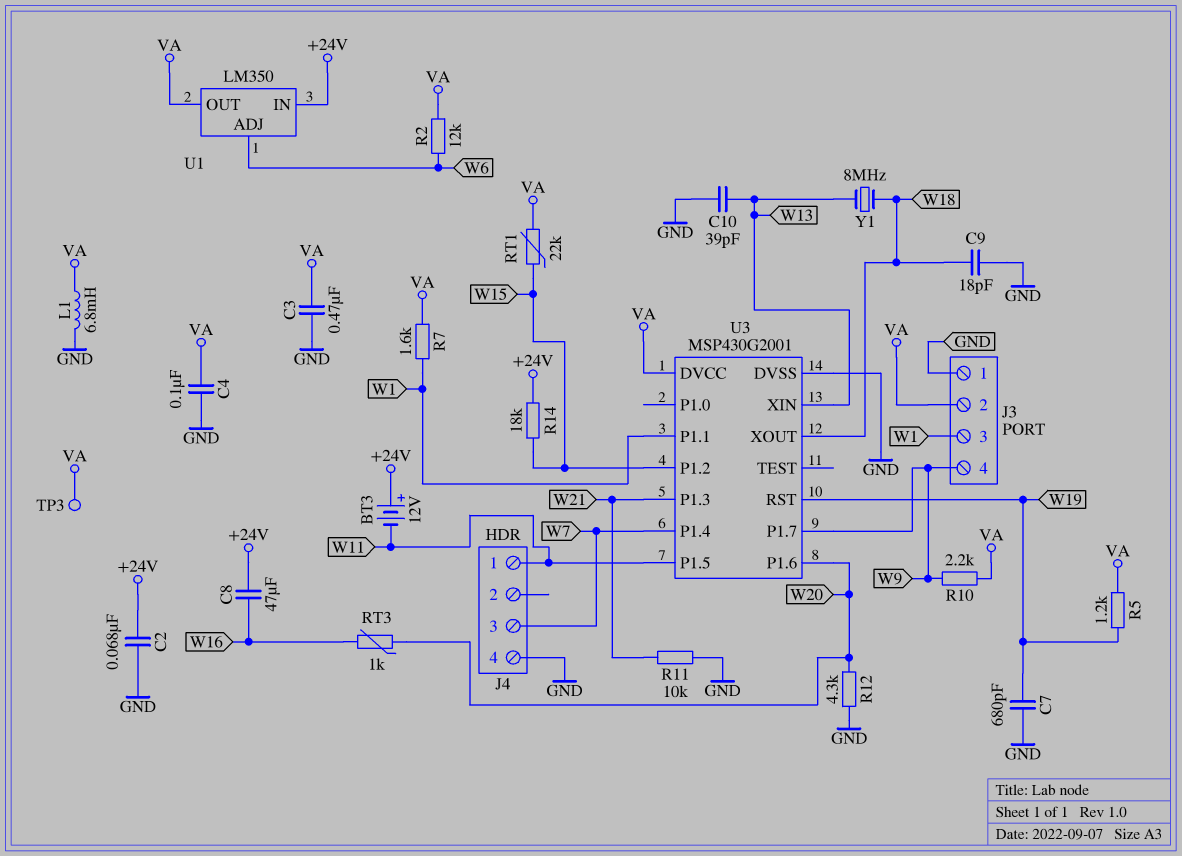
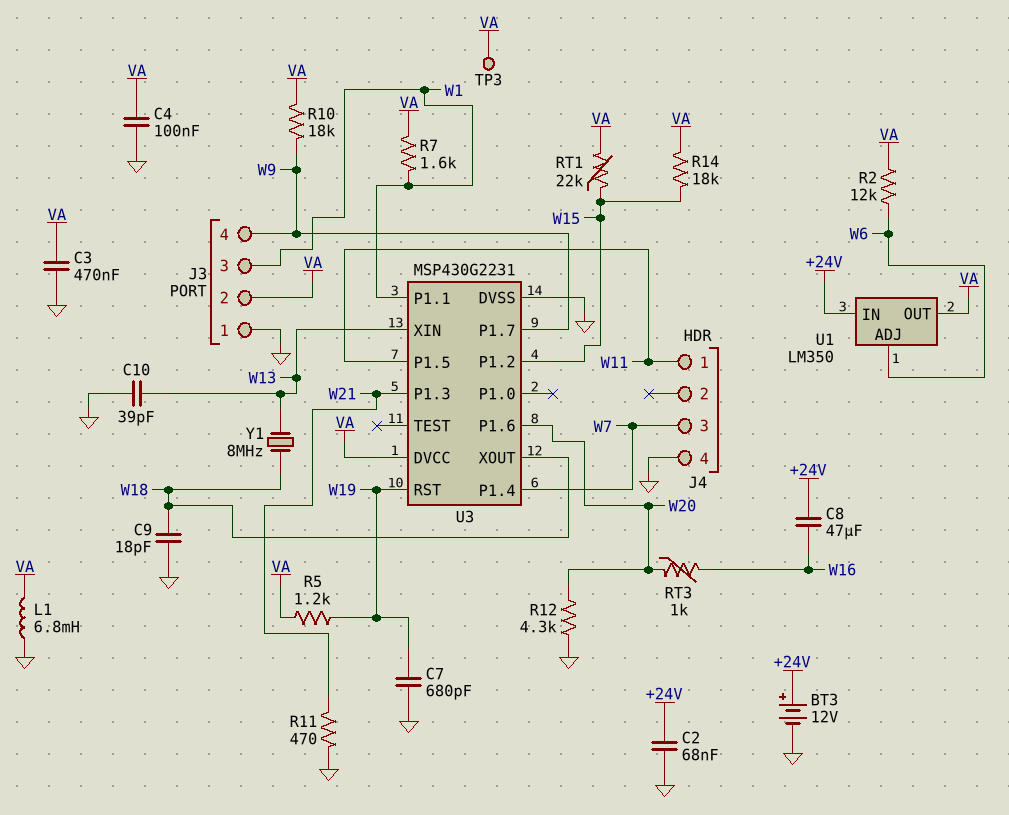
BT3: 12V (plus +24V, minus W11) -> 12V (plus +24V, minus GND)
R10: 2.2k (VA, W9) -> 18k (VA, W9)
R11: 10k (GND, W21) -> 470 (GND, W21)
R14: 18k (+24V, W15) -> 18k (VA, W15)
U3: MSP430G2001 -> MSP430G2231

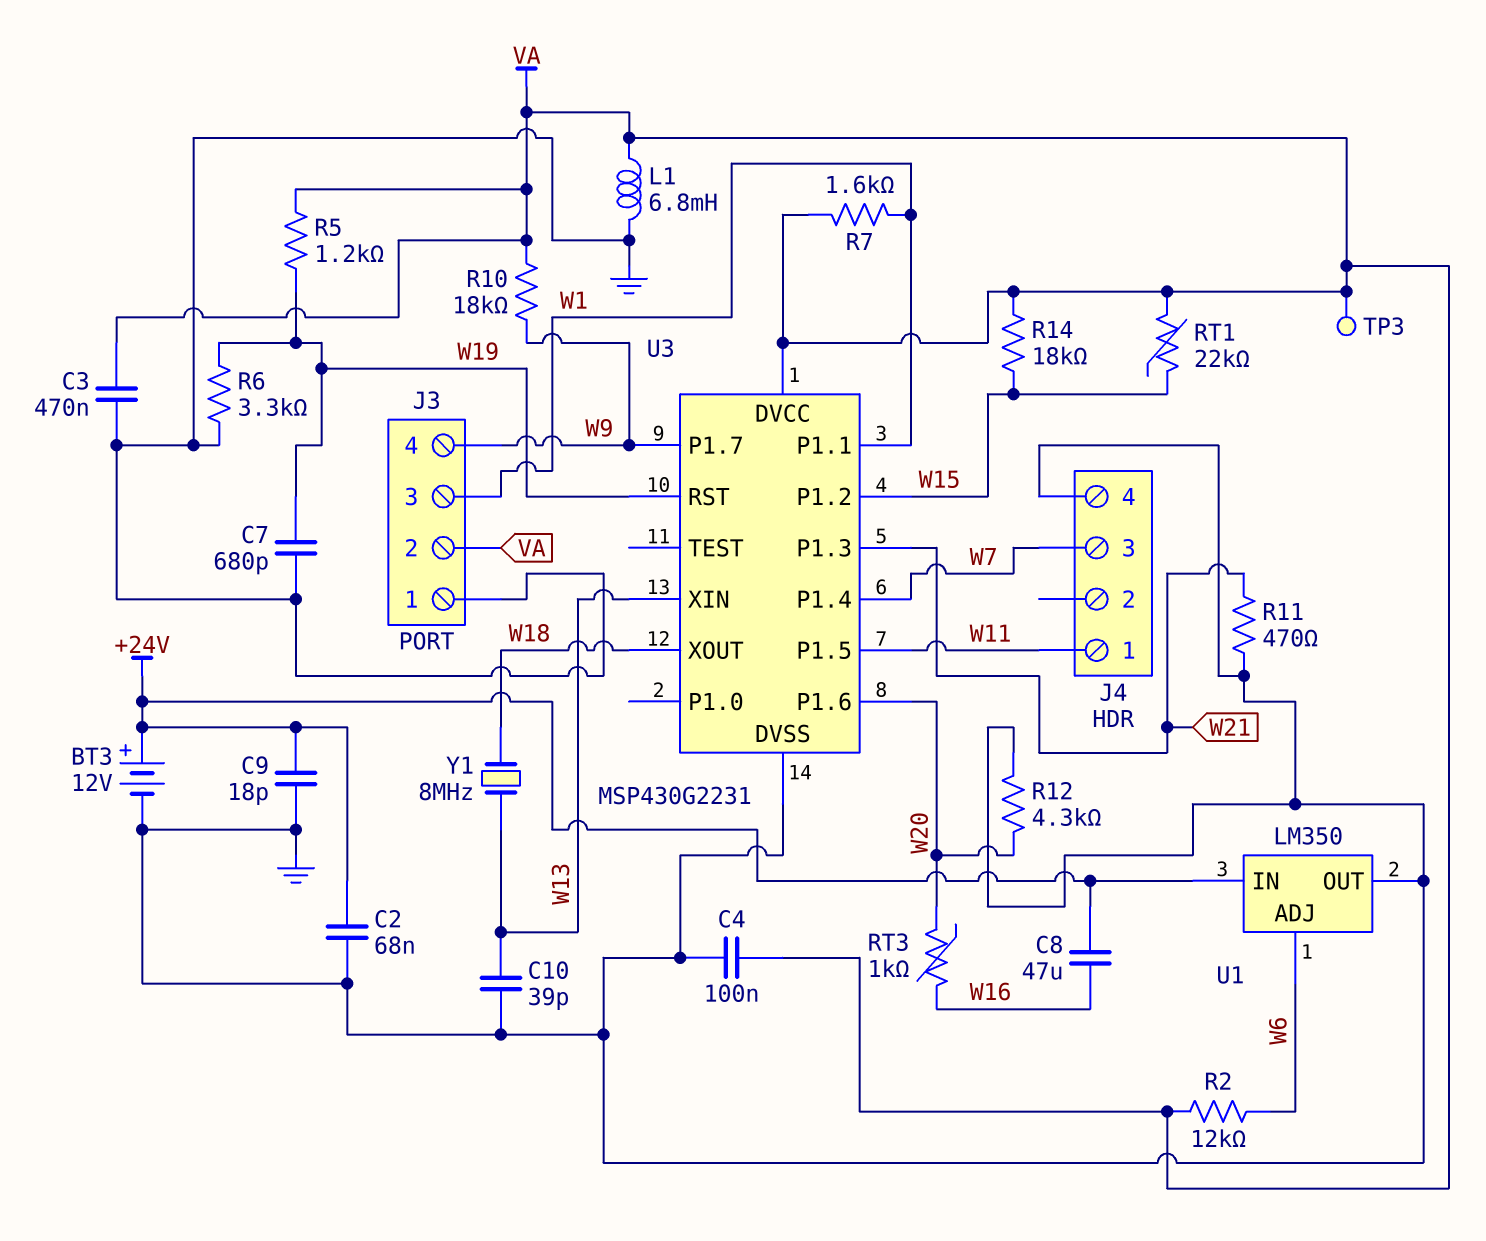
C9: 18pF (GND, W18) -> 18pF (+24V, GND)
R6: none -> 3.3k (GND, W19)
U1 pin OUT: VA -> GND

